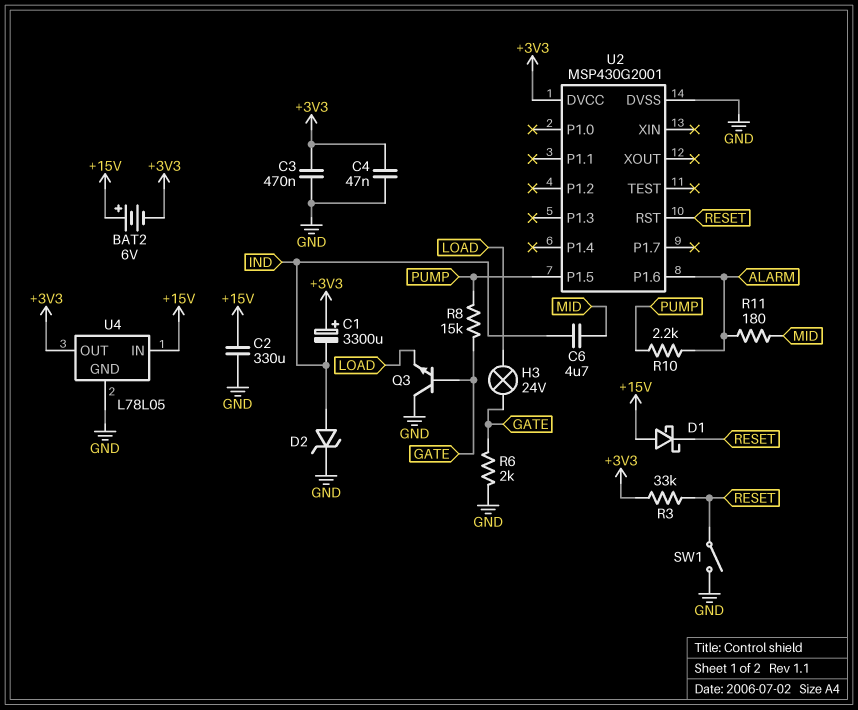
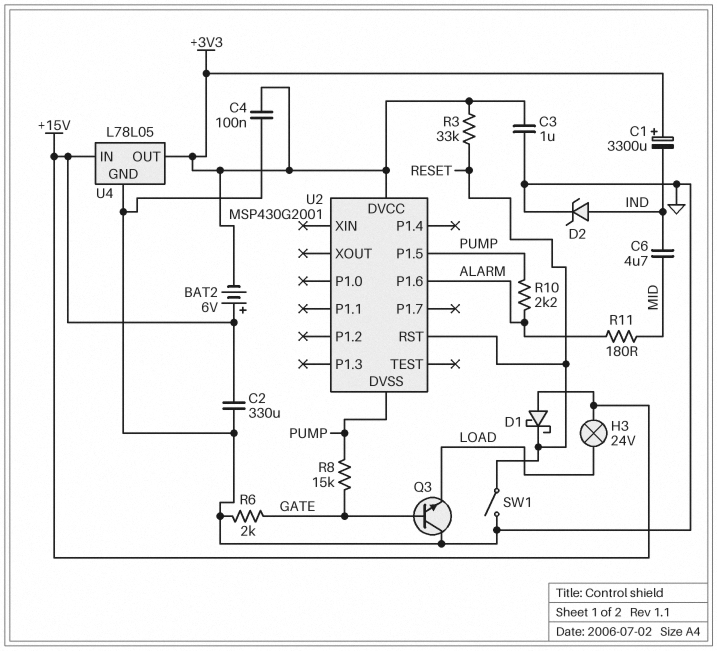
C3: 470nF (+3V3, GND) -> 1uF (+3V3, GND)
C4: 47nF (+3V3, GND) -> 100nF (+3V3, GND)
H3: lamp 24V (GATE, LOAD) -> lamp 24V (+15V, LOAD)
U2 pin DVSS: GND -> PUMP

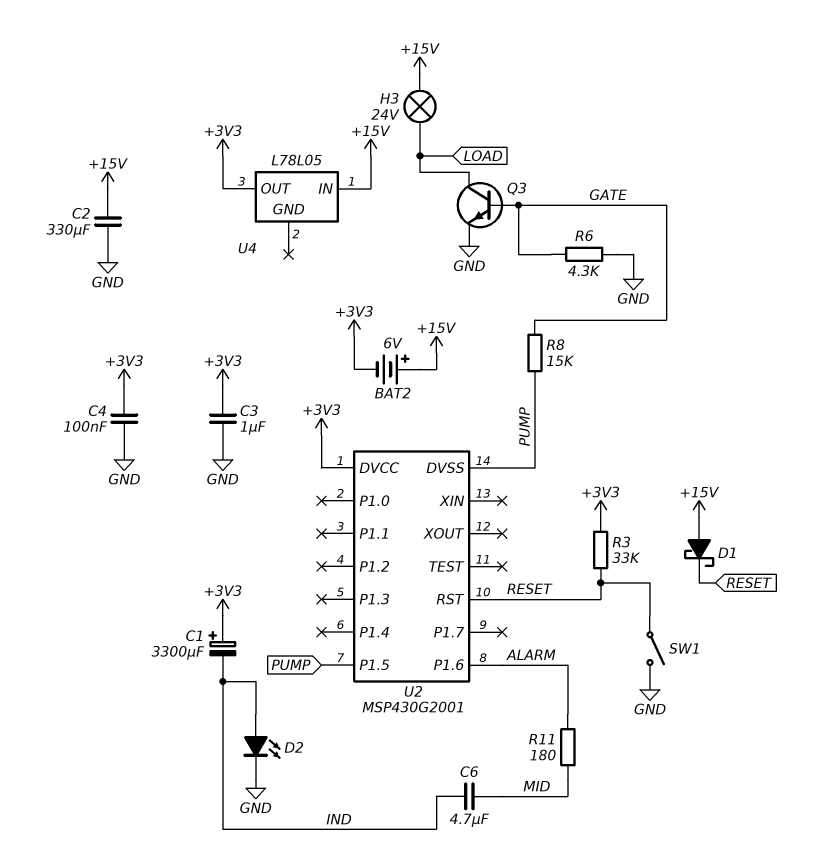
D2: zener (A IND, K GND) -> LED (A IND, K GND)
Q3: NPN (B GATE, C GND, E LOAD) -> NPN (B GATE, C LOAD, E GND)
R6: 2k (GATE, GND) -> 4.3k (GATE, GND)
R10: 2.2k (ALARM, PUMP) -> none
U4 pin GND: GND -> none

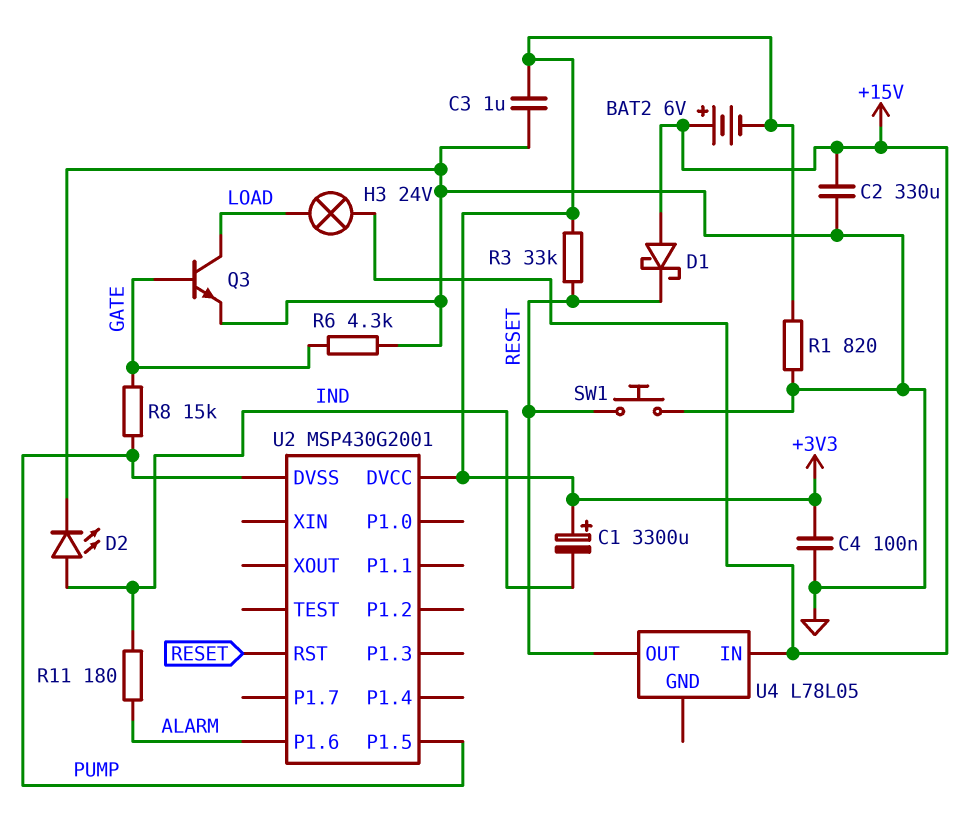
C6: 4.7uF (IND, MID) -> none
R1: none -> 820 (+3V3, GND)
R11: 180 (ALARM, MID) -> 180 (ALARM, IND)
SW1: switch (GND, RESET) -> button (GND, RESET)
U4 pin OUT: +3V3 -> RESET

